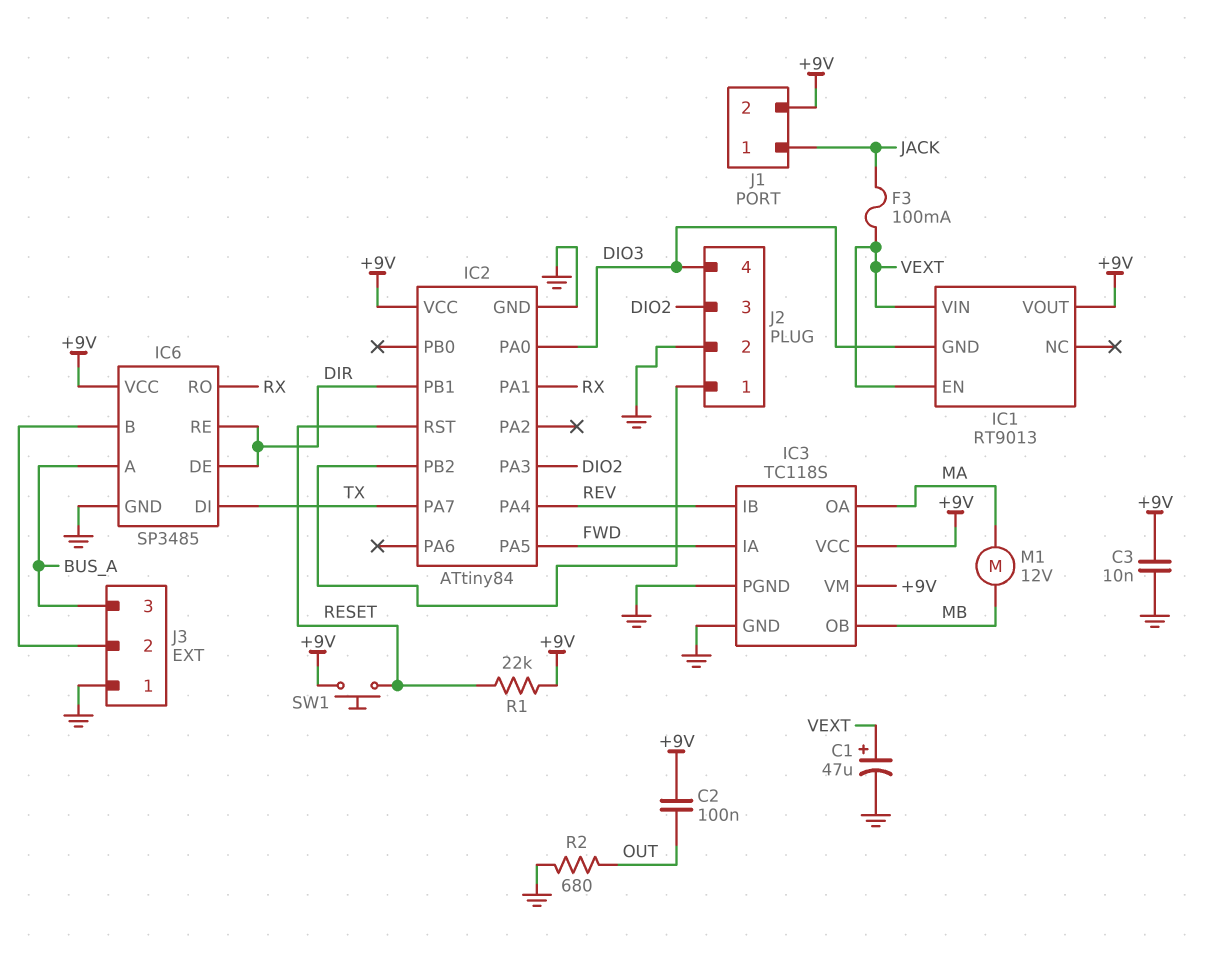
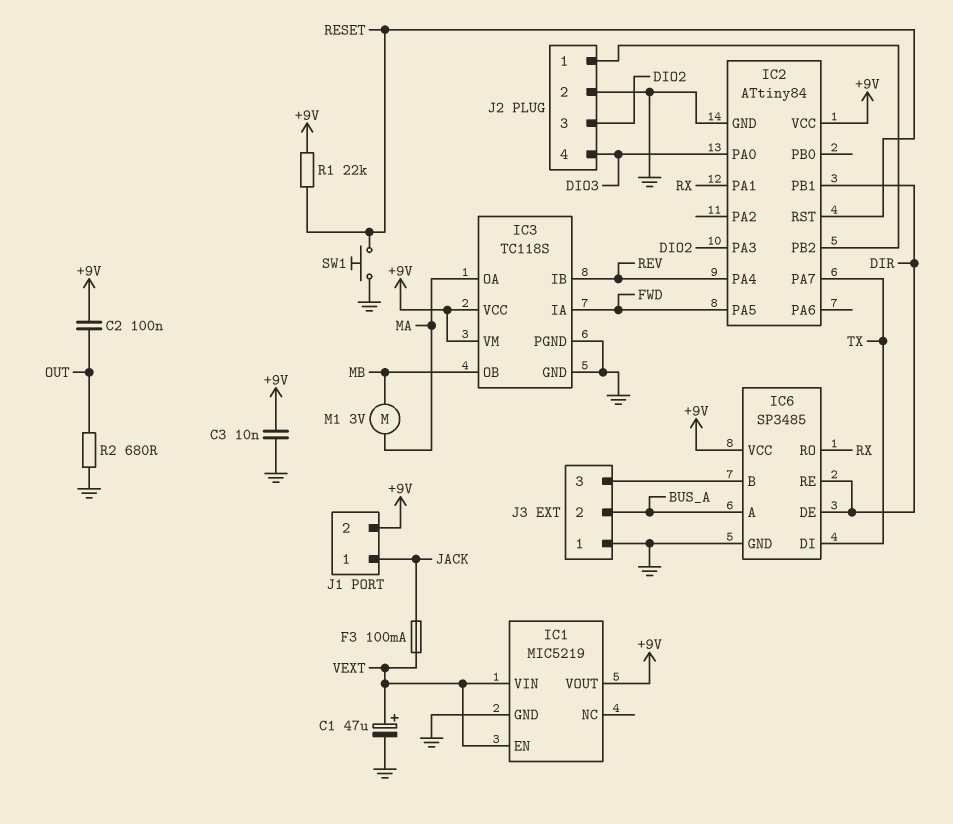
IC1: RT9013 -> MIC5219
IC1 pin GND: DIO3 -> GND
J3 pin 2: IC6/B -> BUS_A
J3 pin 3: BUS_A -> IC6/B
M1: motor 12V (MA, MB) -> motor 3V (MA, MB)
SW1: button (+9V, RESET) -> button (GND, RESET)

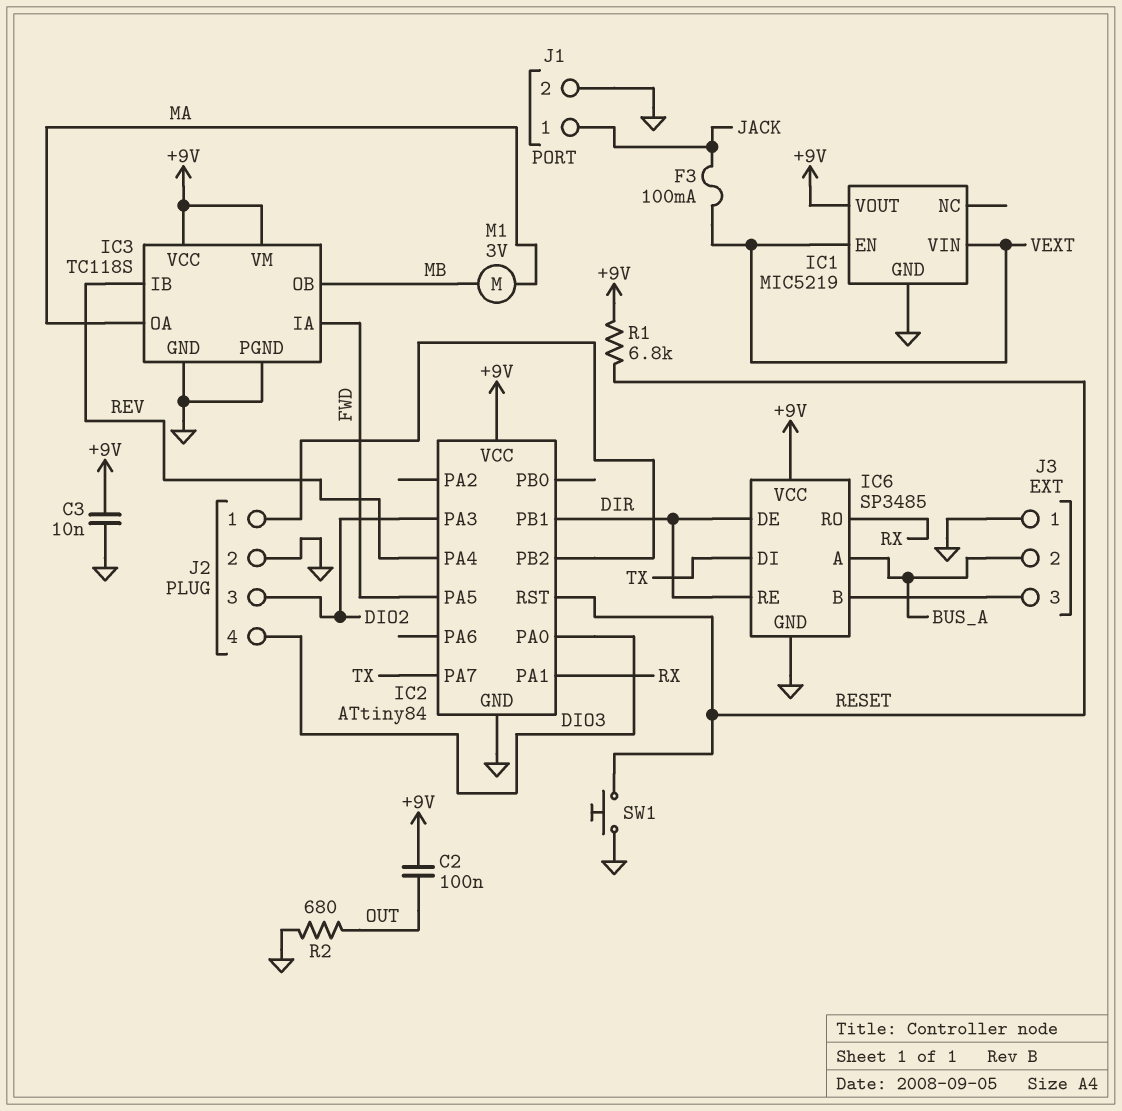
C1: 47uF (plus VEXT, minus GND) -> none
J1 pin 2: +9V -> GND
R1: 22k (+9V, RESET) -> 6.8k (+9V, RESET)

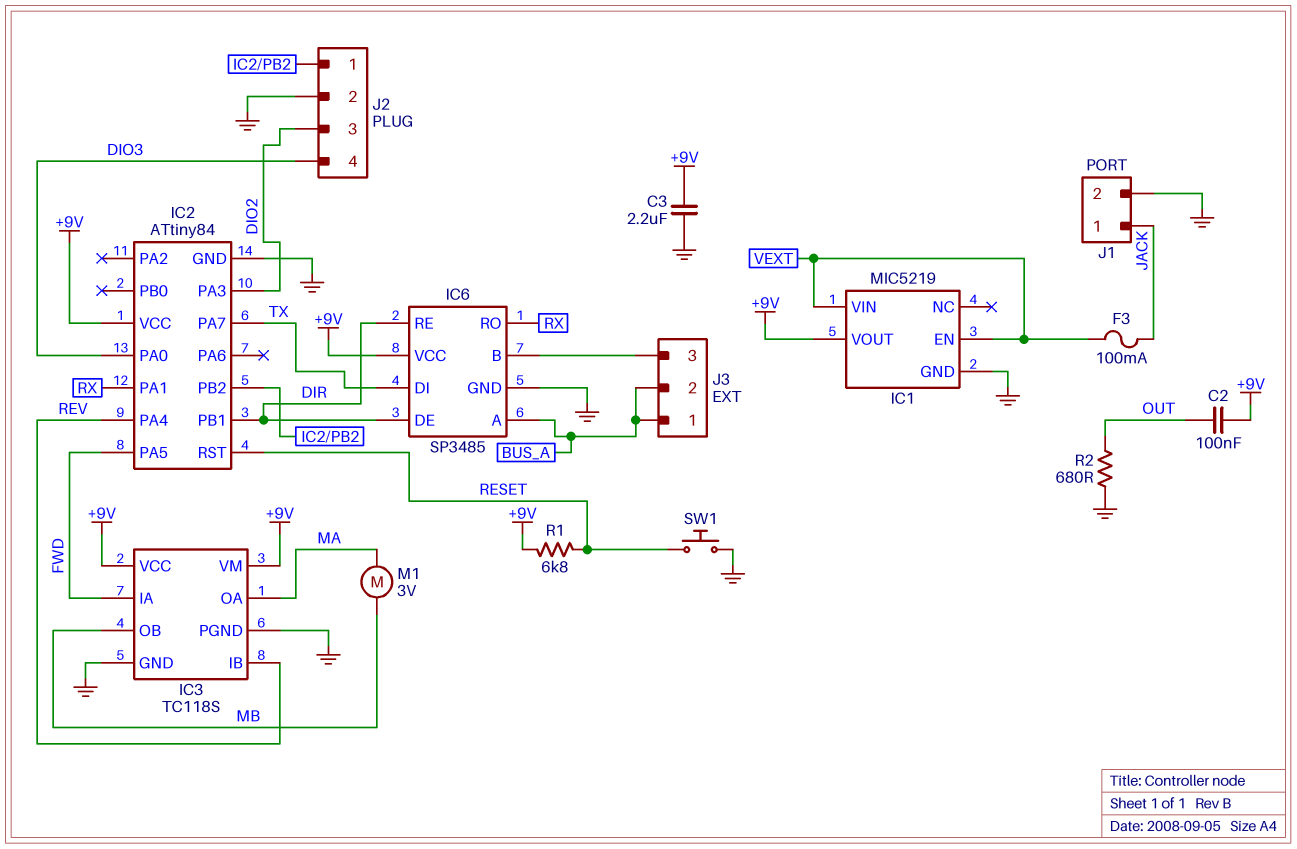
C3: 10nF (+9V, GND) -> 2.2uF (+9V, GND)
J3 pin 1: GND -> BUS_A

